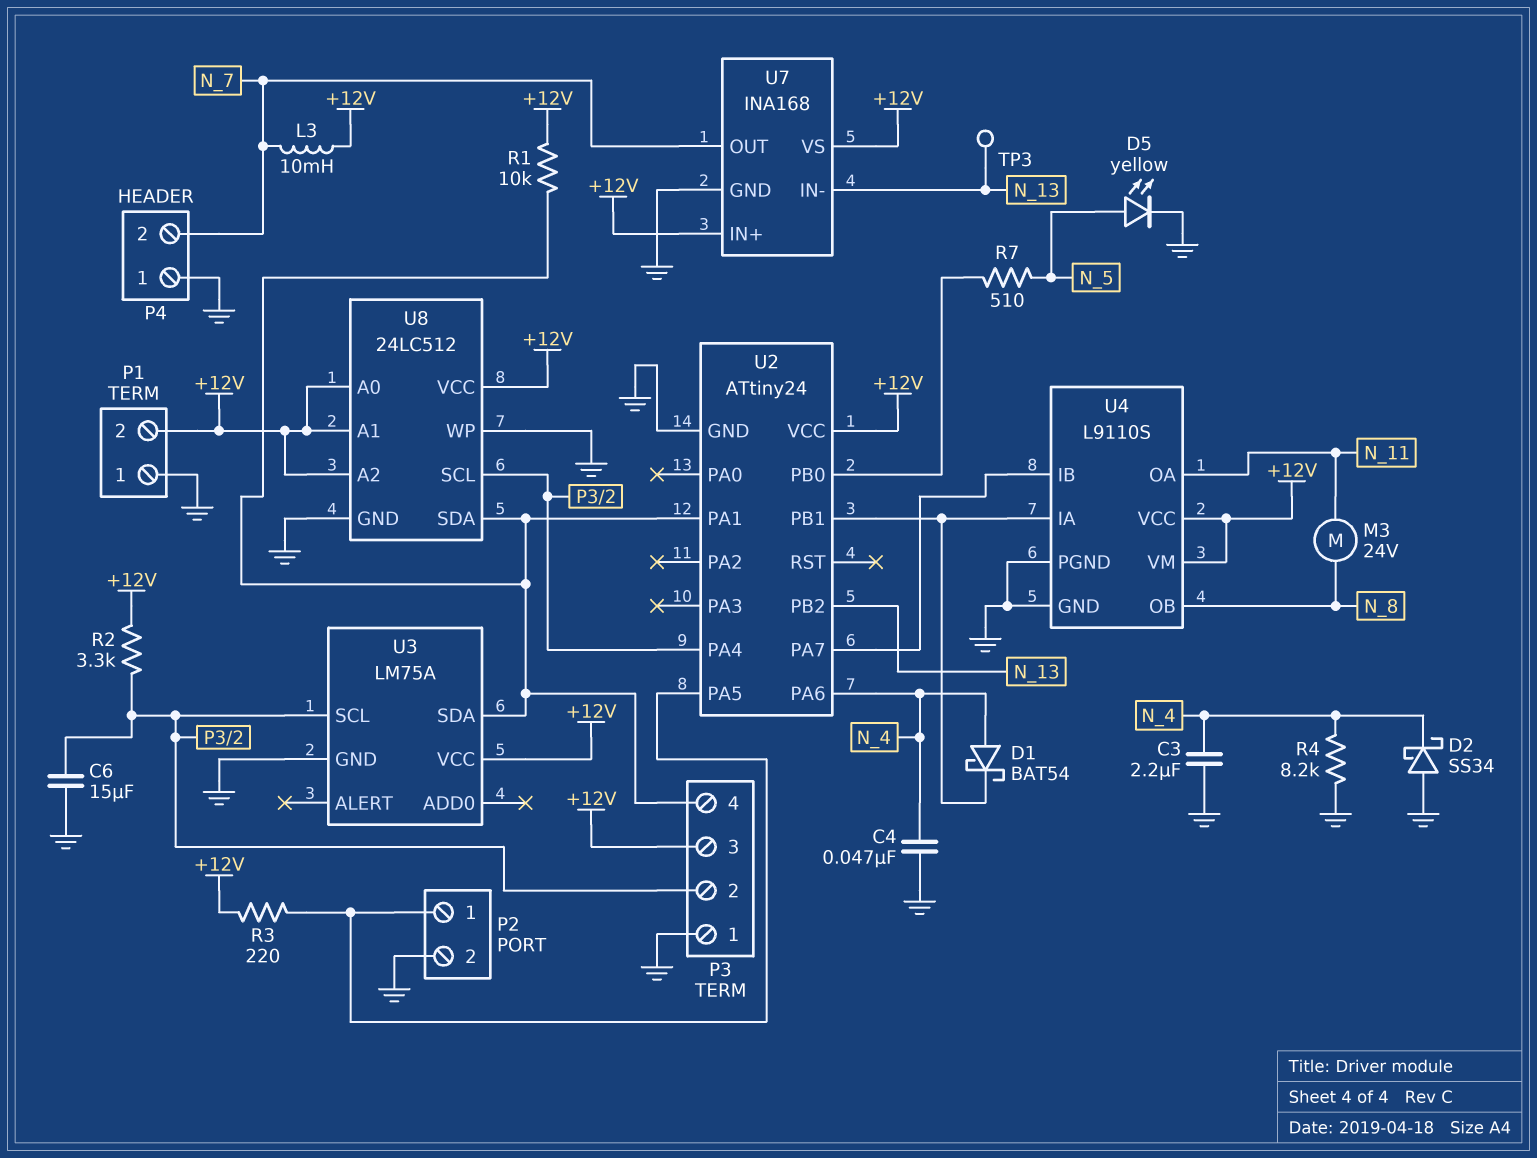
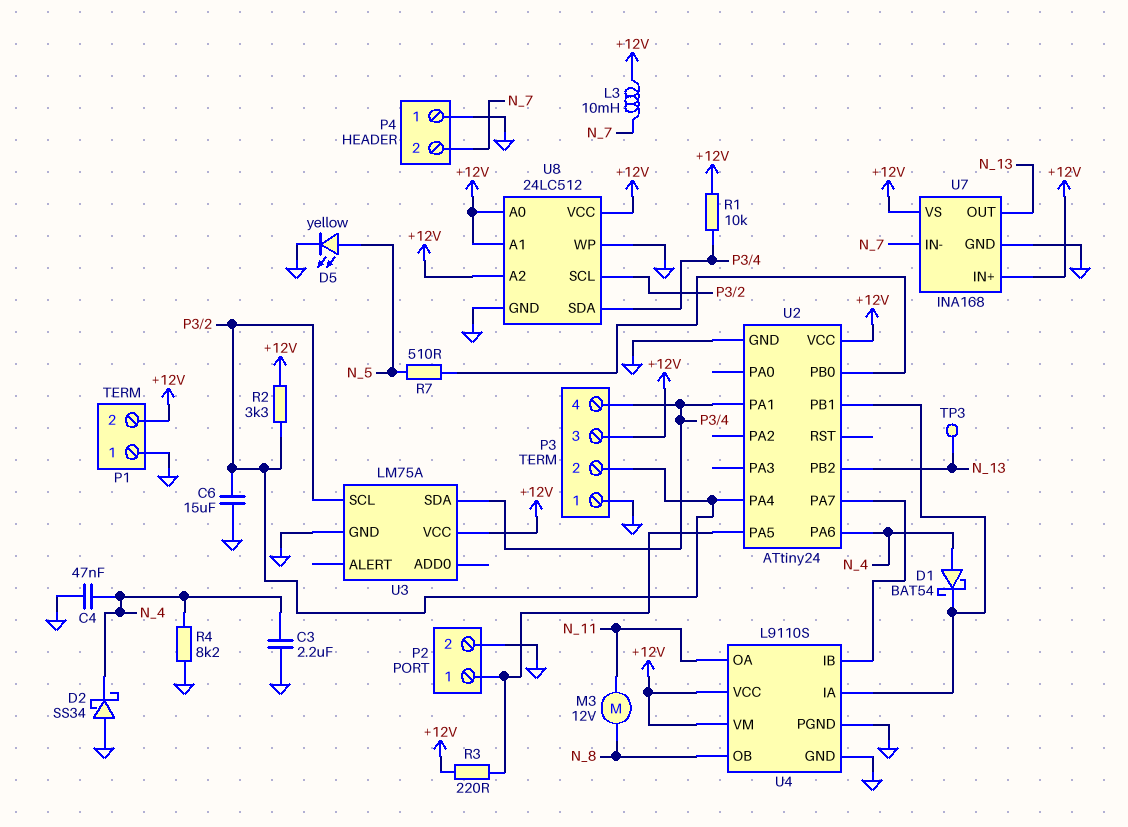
M3: motor 24V (N_8, N_11) -> motor 12V (N_8, N_11)
U7 pin IN-: N_13 -> N_7
U7 pin OUT: N_7 -> N_13

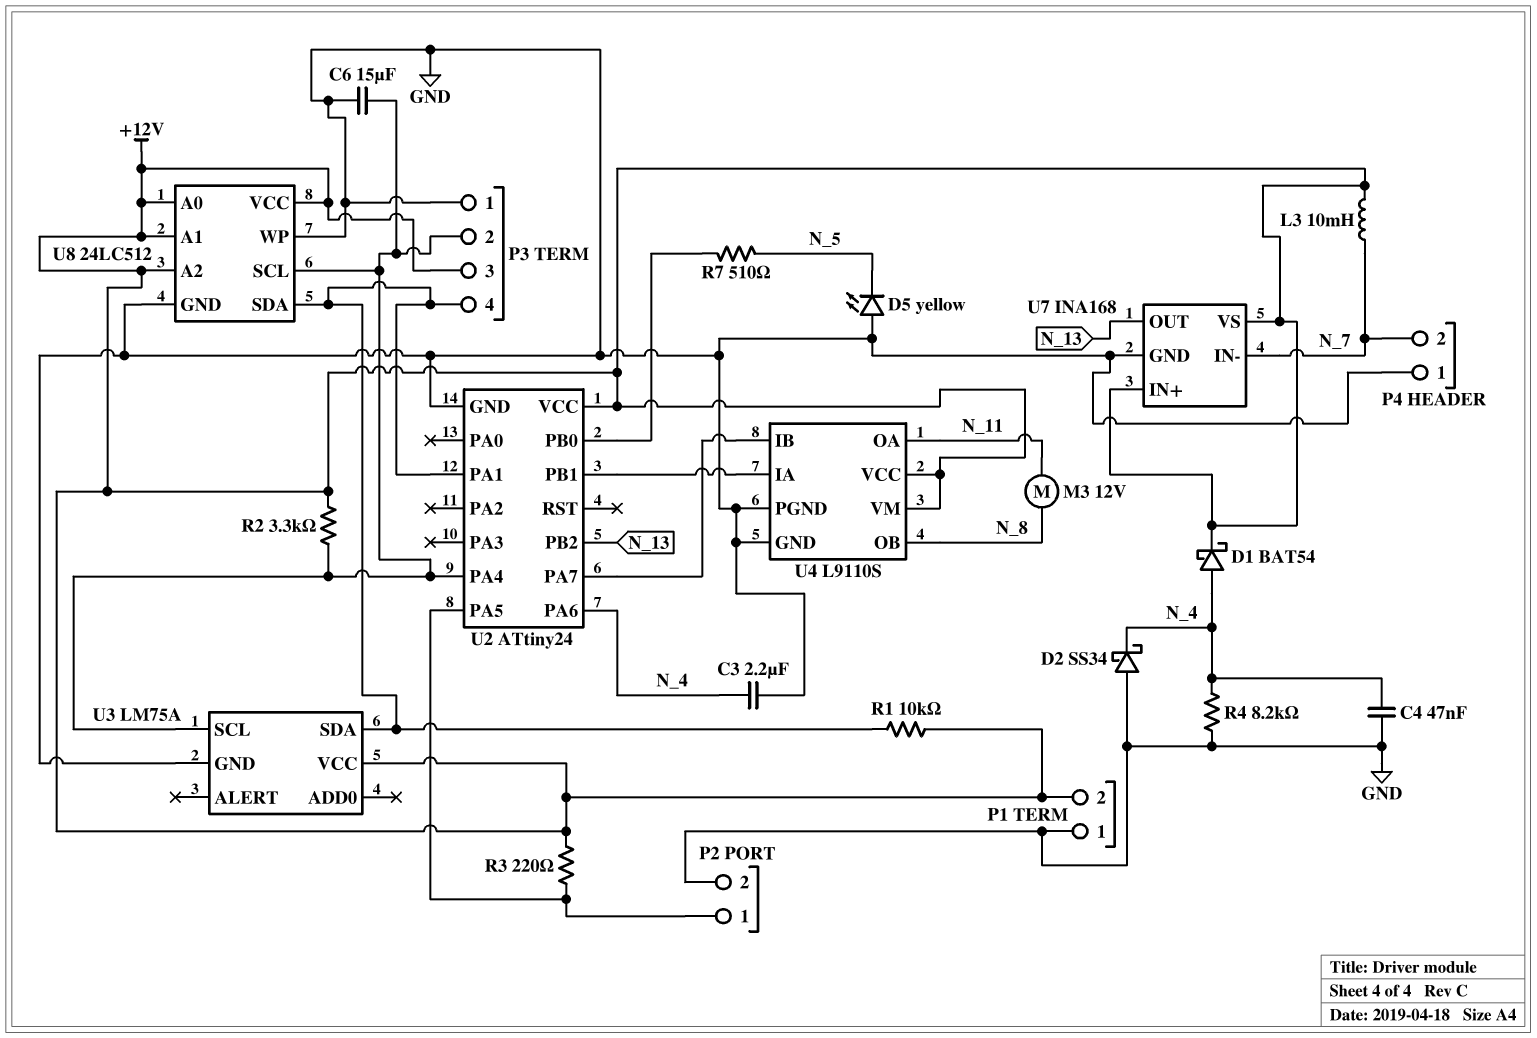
D1: schottky BAT54 (A N_4, K U2/PB1) -> schottky BAT54 (A N_4, K +12V)
D5: LED yellow (A N_5, K GND) -> LED yellow (A GND, K N_5)
TP3: test point (N_13) -> none

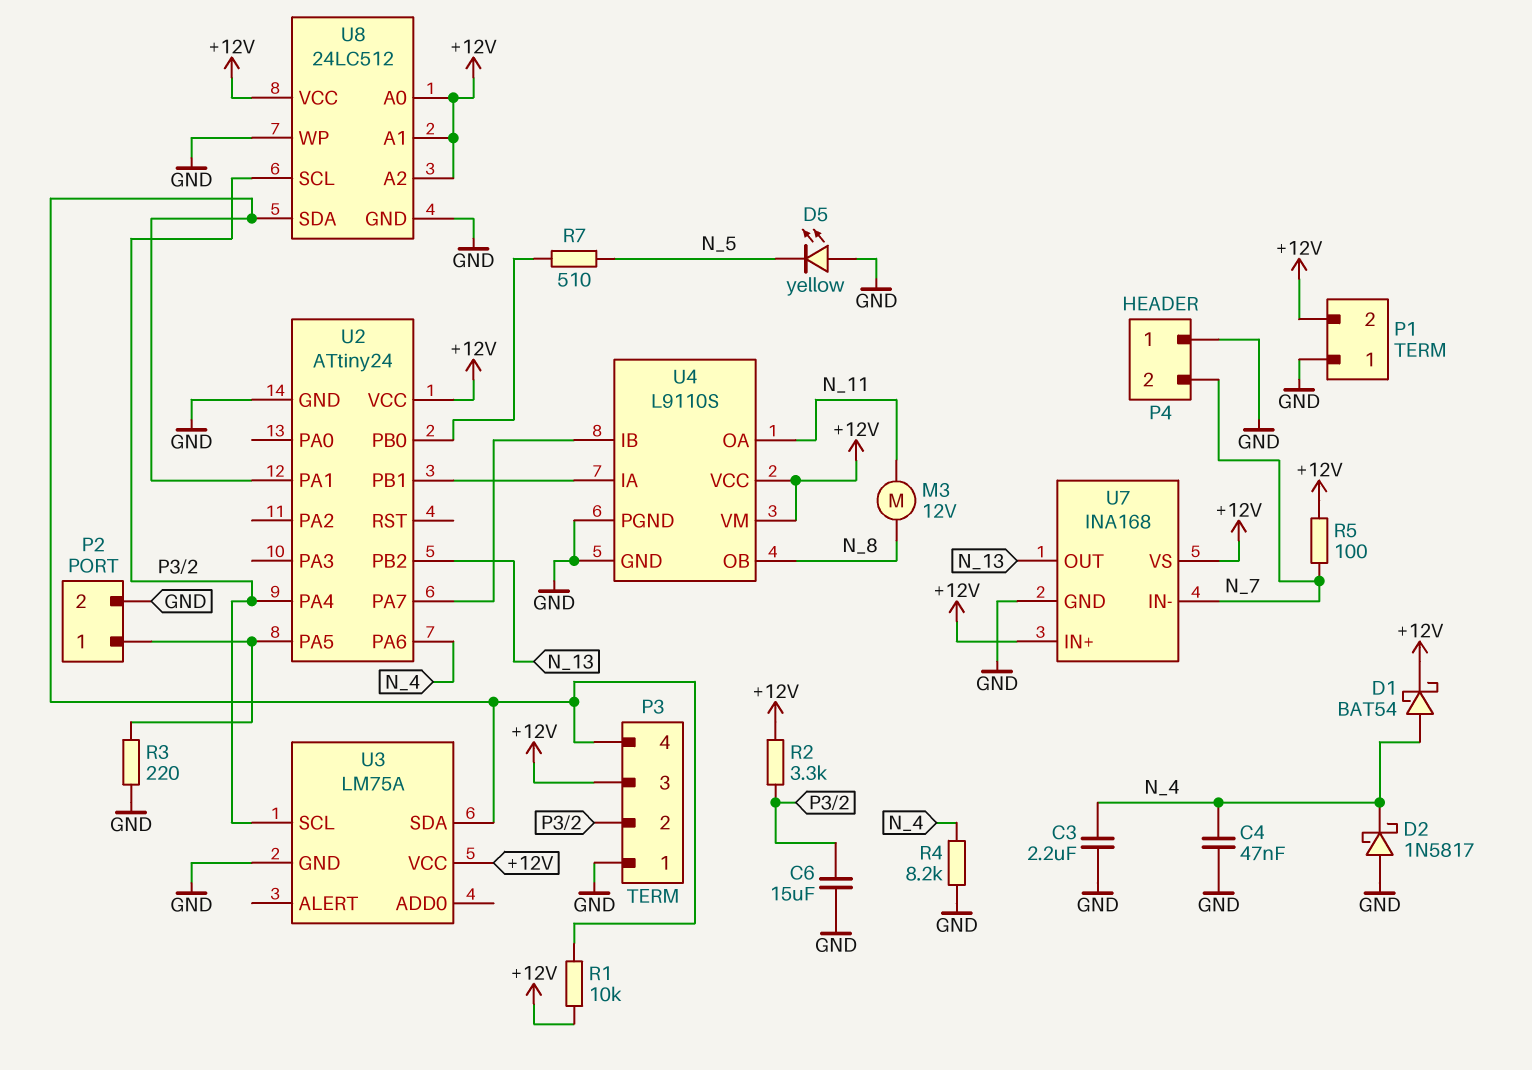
D2: schottky SS34 (A GND, K N_4) -> schottky 1N5817 (A GND, K N_4)
L3: 10mH (+12V, N_7) -> none
R3: 220 (+12V, P2/1) -> 220 (GND, P2/1)
R5: none -> 100 (+12V, N_7)

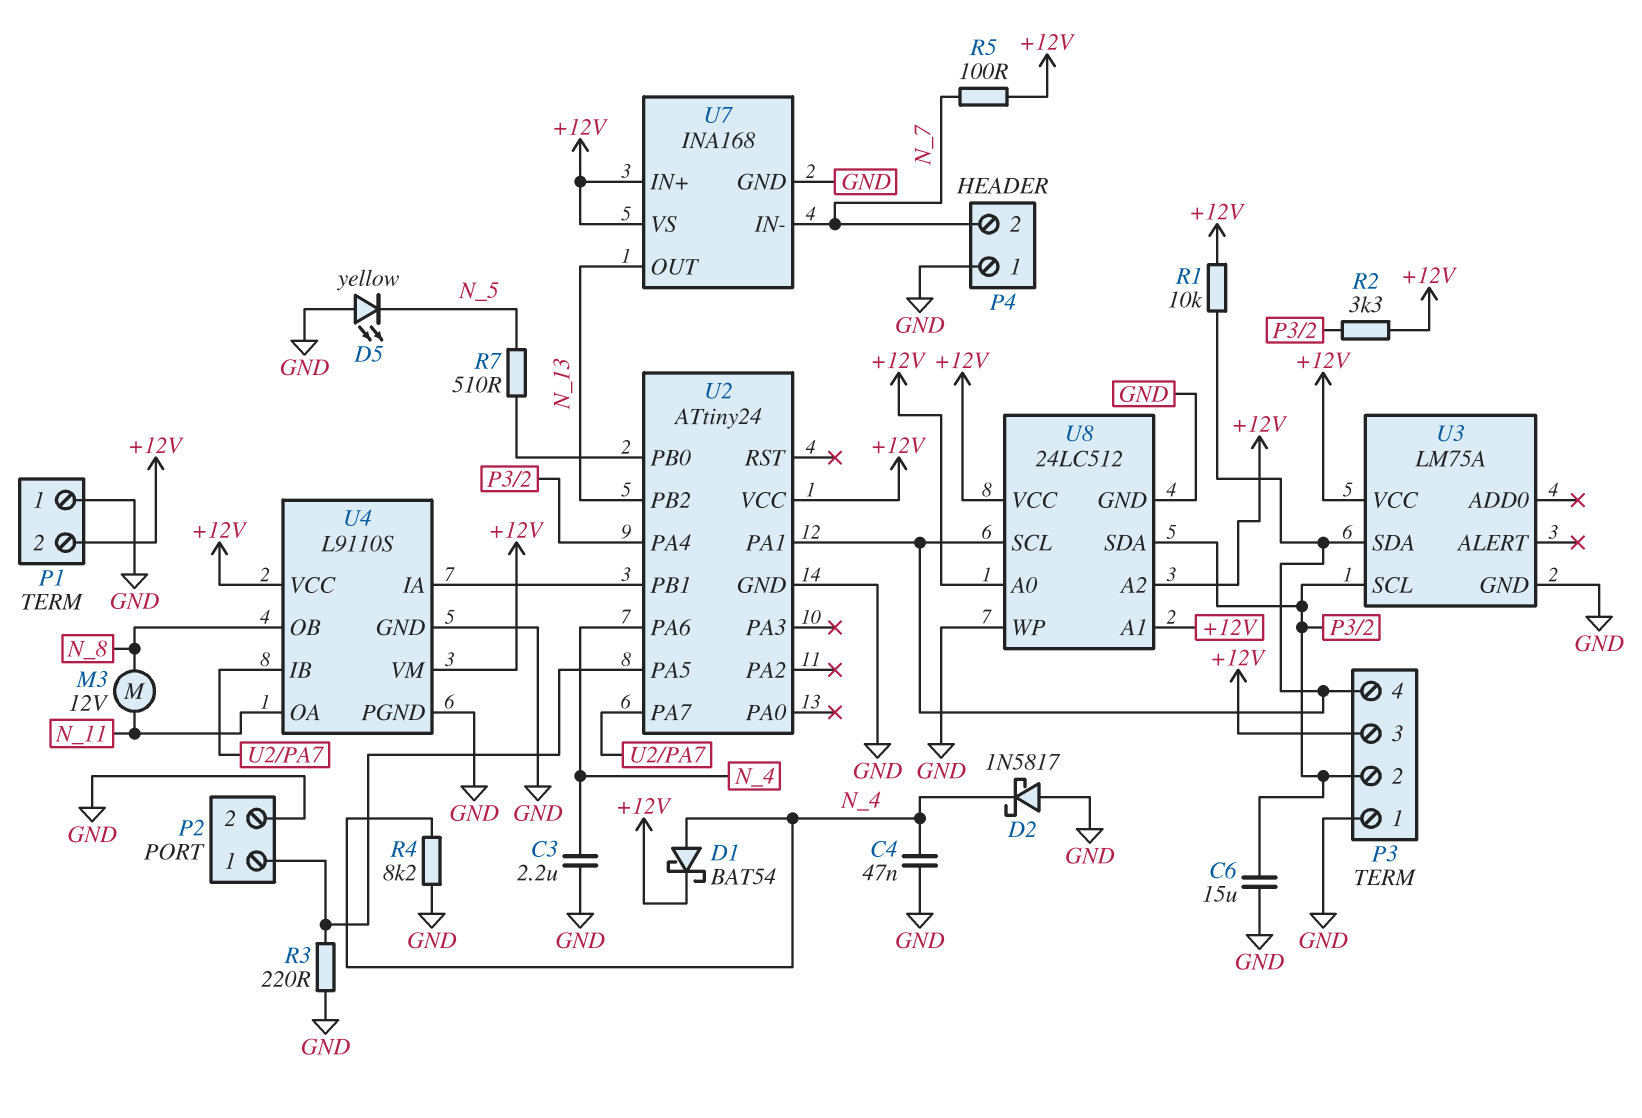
U8 pin SCL: P3/2 -> P3/4
U8 pin SDA: P3/4 -> P3/2

